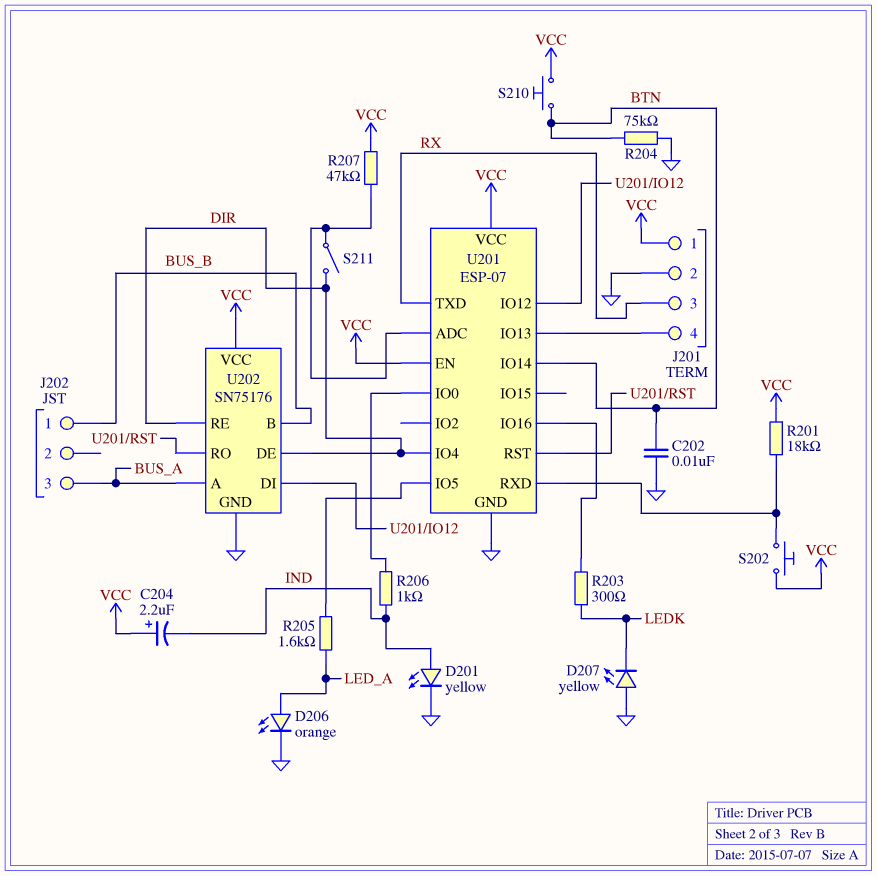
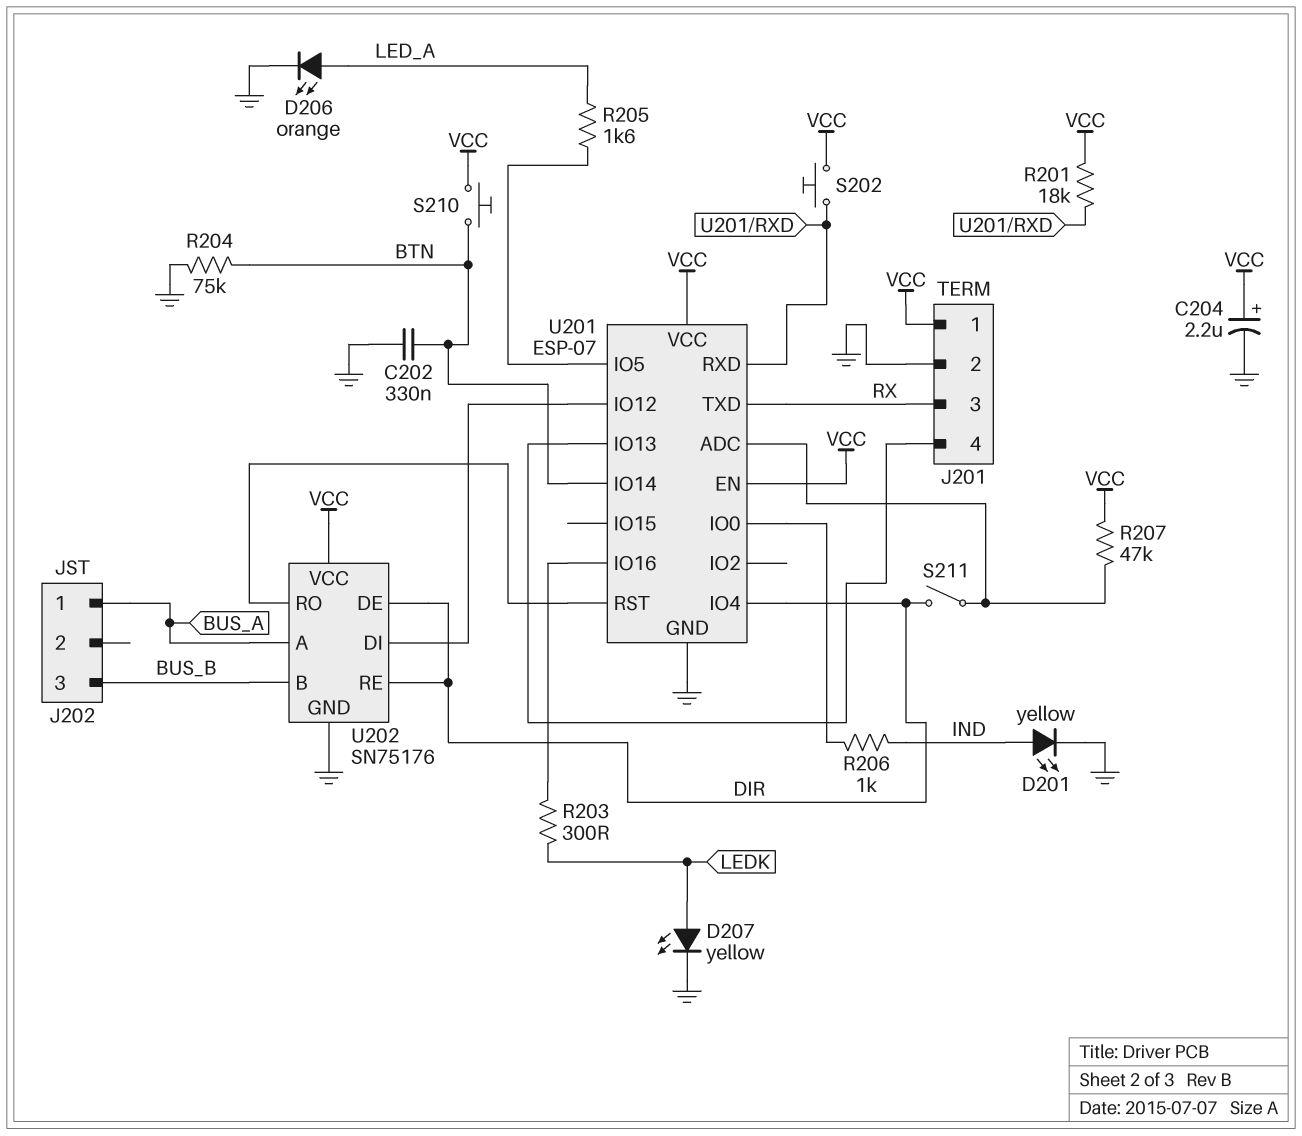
C202: 10nF (BTN, GND) -> 330nF (BTN, GND)
C204: 2.2uF (plus VCC, minus IND) -> 2.2uF (plus VCC, minus GND)
D207: LED yellow (A GND, K LEDK) -> LED yellow (A LEDK, K GND)
J202 pin 1: BUS_B -> BUS_A
J202 pin 3: BUS_A -> BUS_B

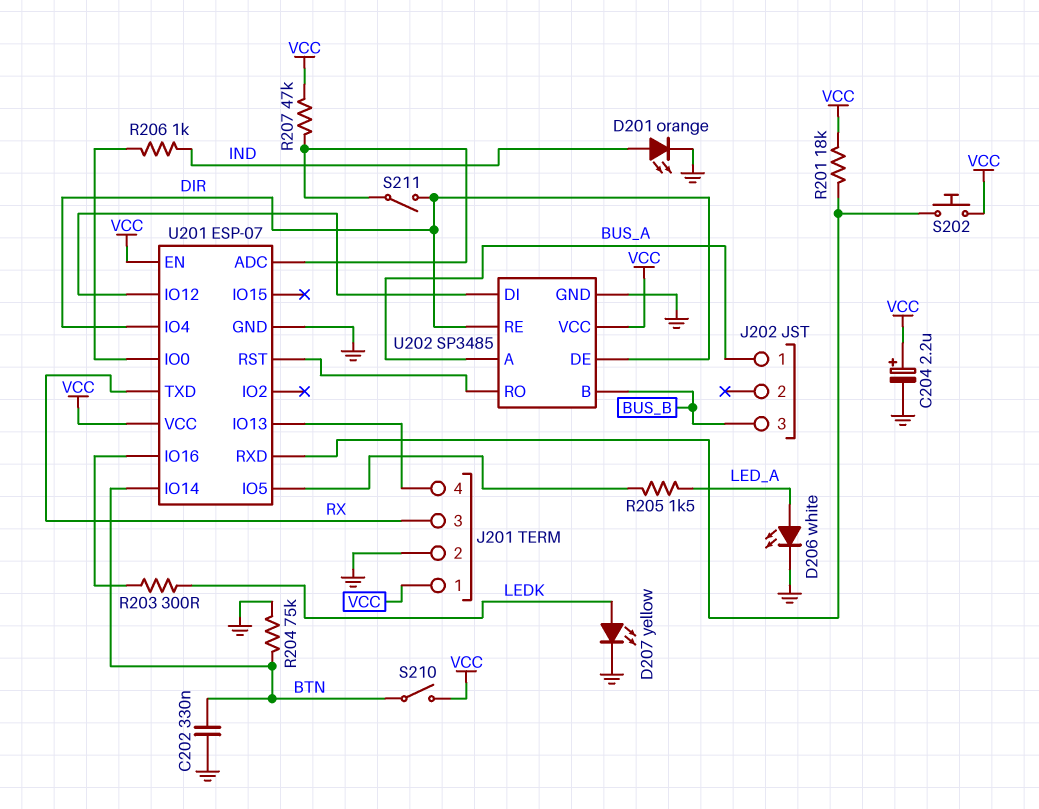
D201: LED yellow (A IND, K GND) -> LED orange (A IND, K GND)
D206: LED orange (A LED_A, K GND) -> LED white (A LED_A, K GND)
R205: 1.6k (LED_A, U201/IO5) -> 1.5k (LED_A, U201/IO5)
S210: button (BTN, VCC) -> switch (BTN, VCC)
U202: SN75176 -> SP3485

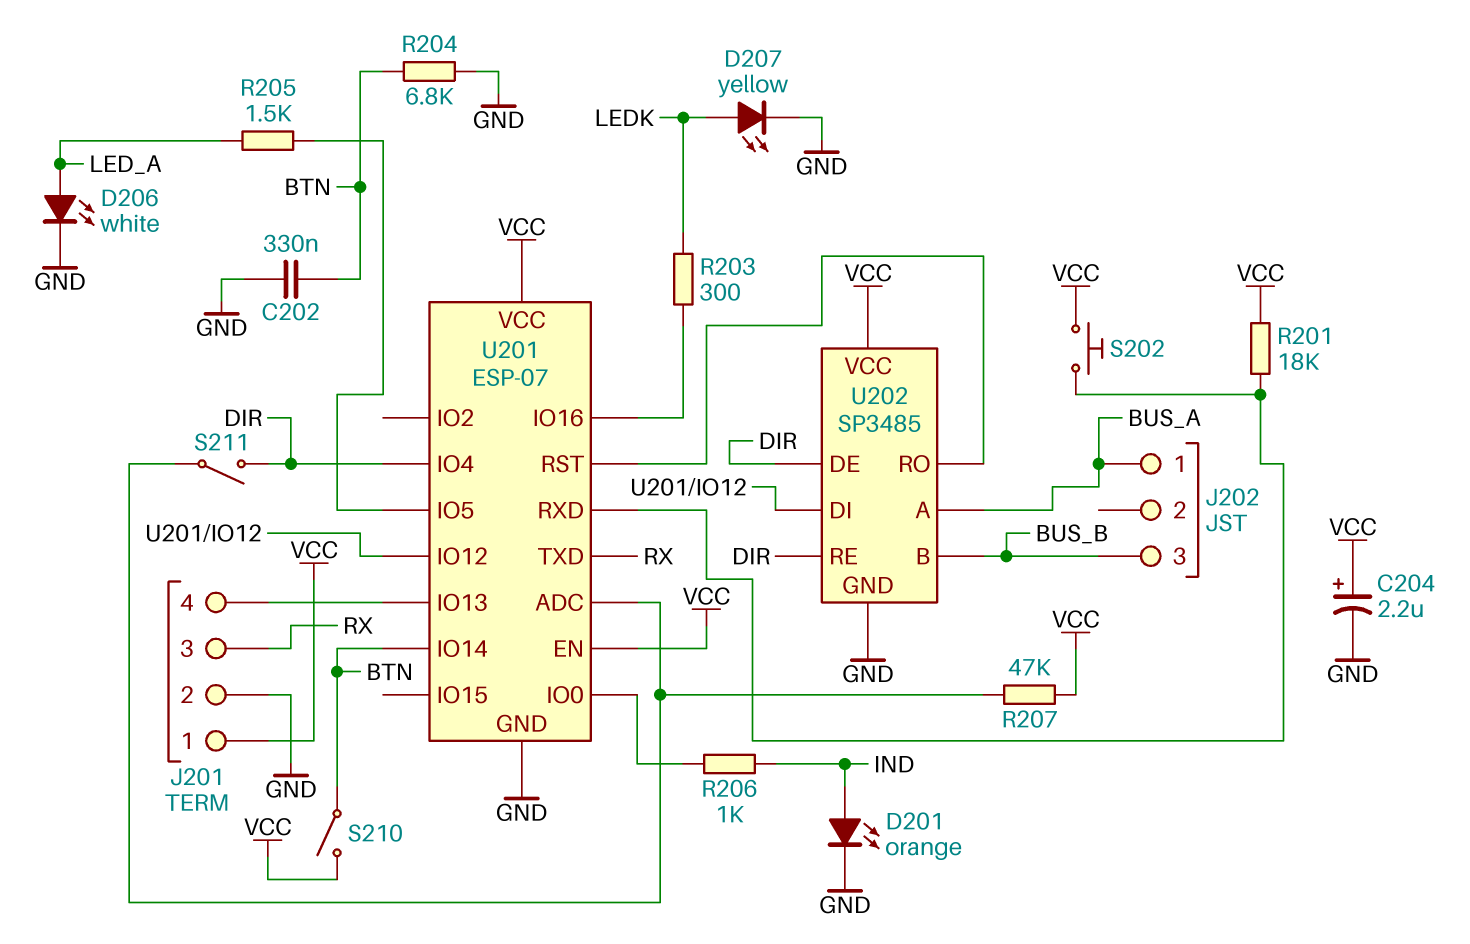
R204: 75k (BTN, GND) -> 6.8k (BTN, GND)

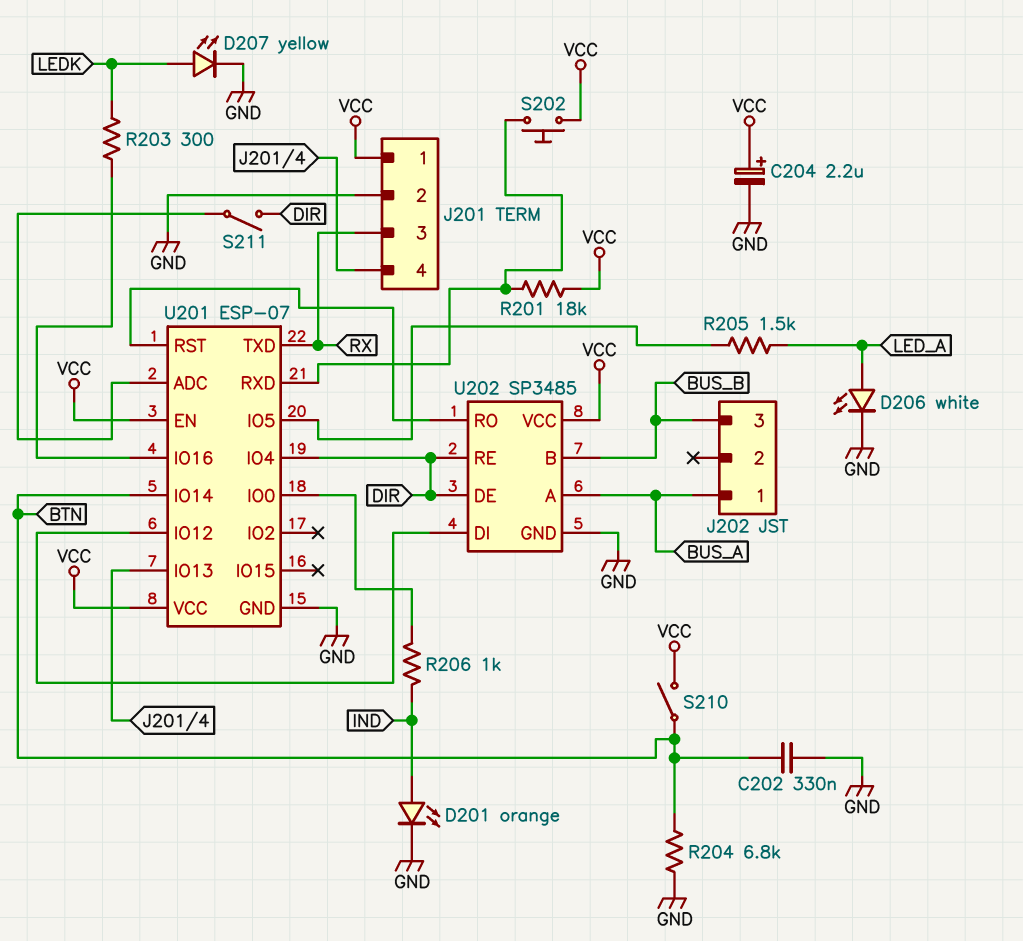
R207: 47k (U201/ADC, VCC) -> none

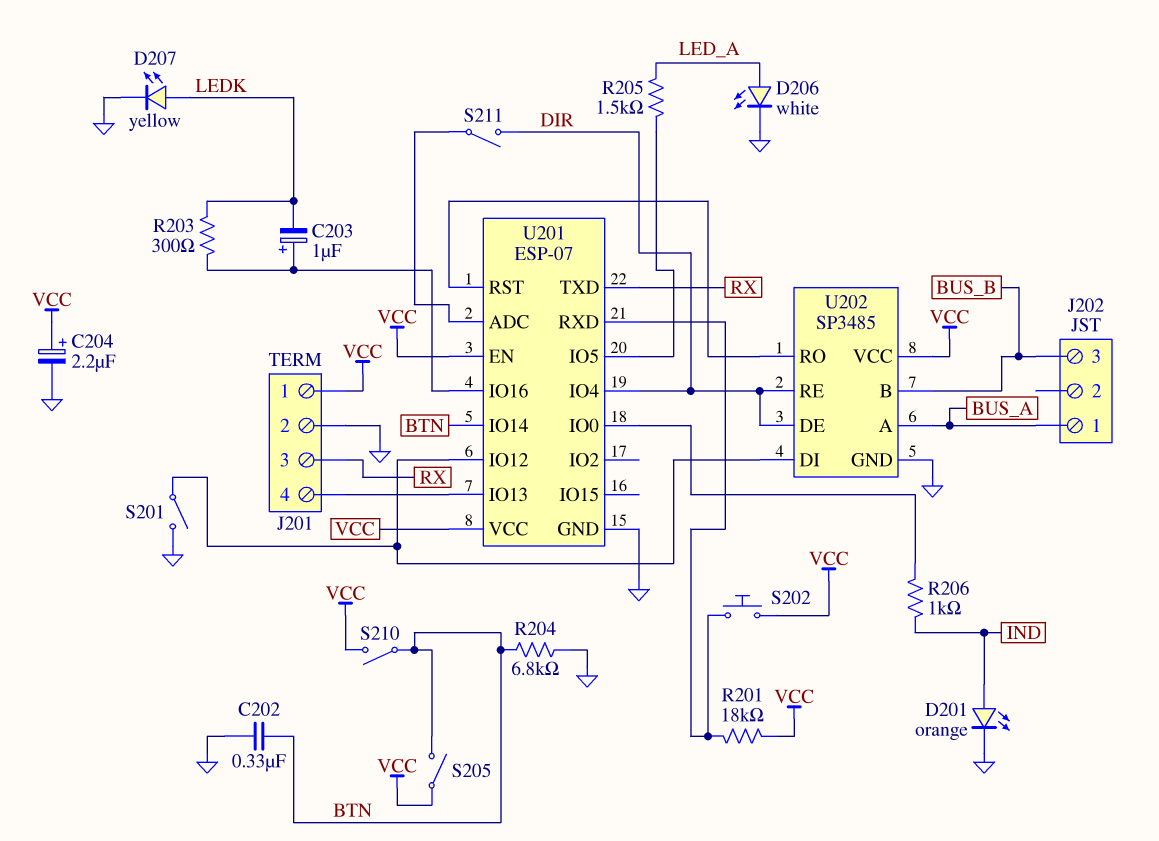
C203: none -> 1uF (plus U201/IO16, minus LEDK)
S201: none -> switch (GND, U201/IO12)
S205: none -> switch (BTN, VCC)

